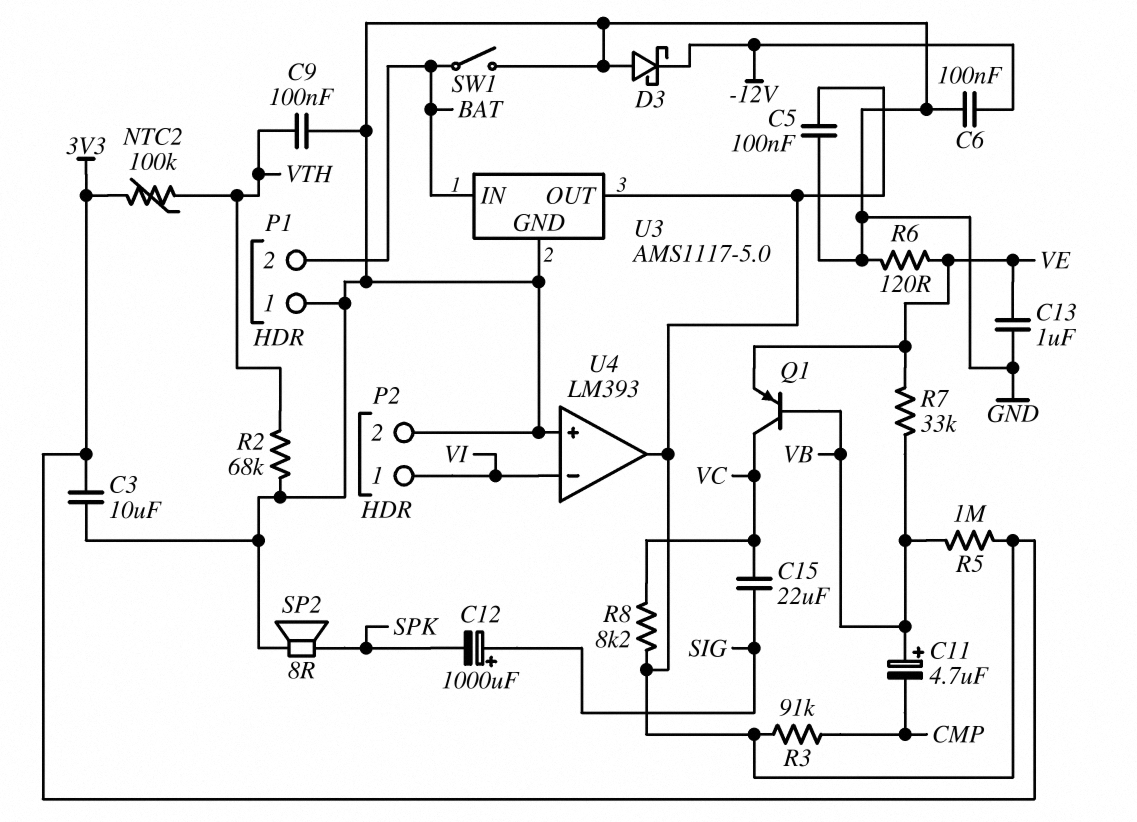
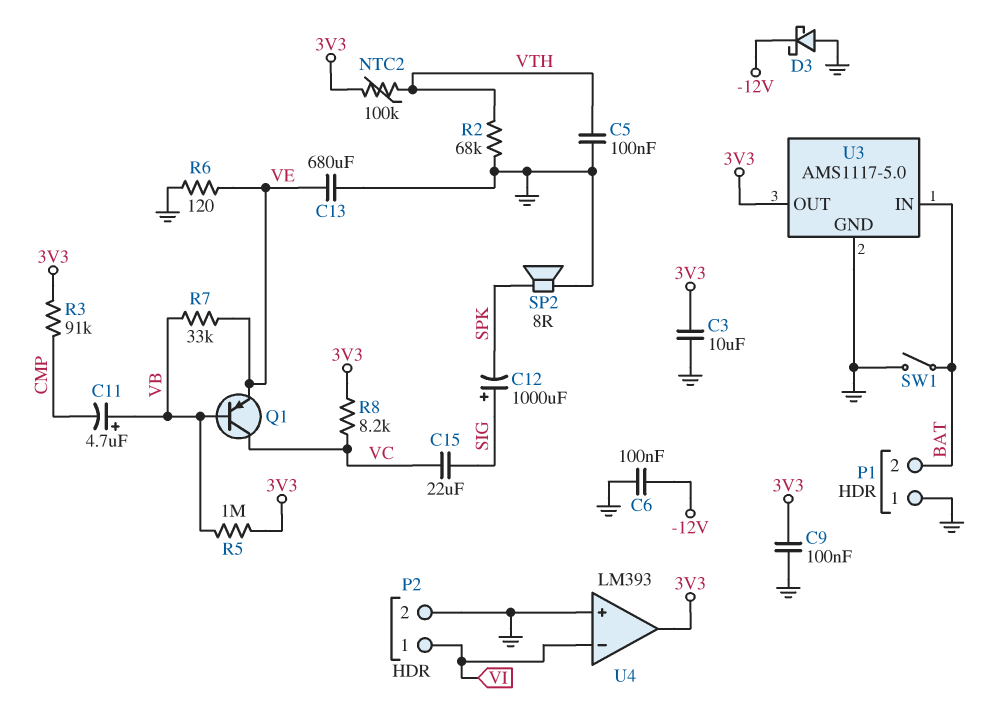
C5: 100nF (3V3, GND) -> 100nF (GND, VTH)
C9: 100nF (GND, VTH) -> 100nF (3V3, GND)
C13: 1uF (GND, VE) -> 680uF (GND, VE)

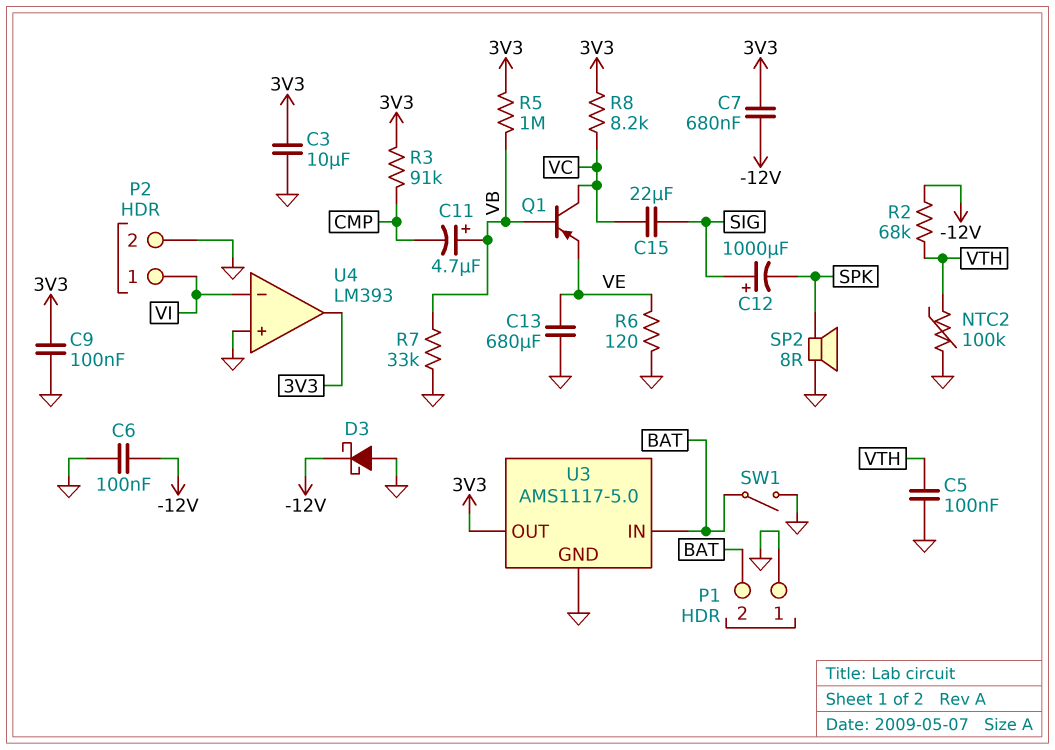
C7: none -> 680nF (-12V, 3V3)
NTC2: 100k (3V3, VTH) -> 100k (GND, VTH)
R2: 68k (GND, VTH) -> 68k (-12V, VTH)
R7: 33k (VB, VE) -> 33k (GND, VB)

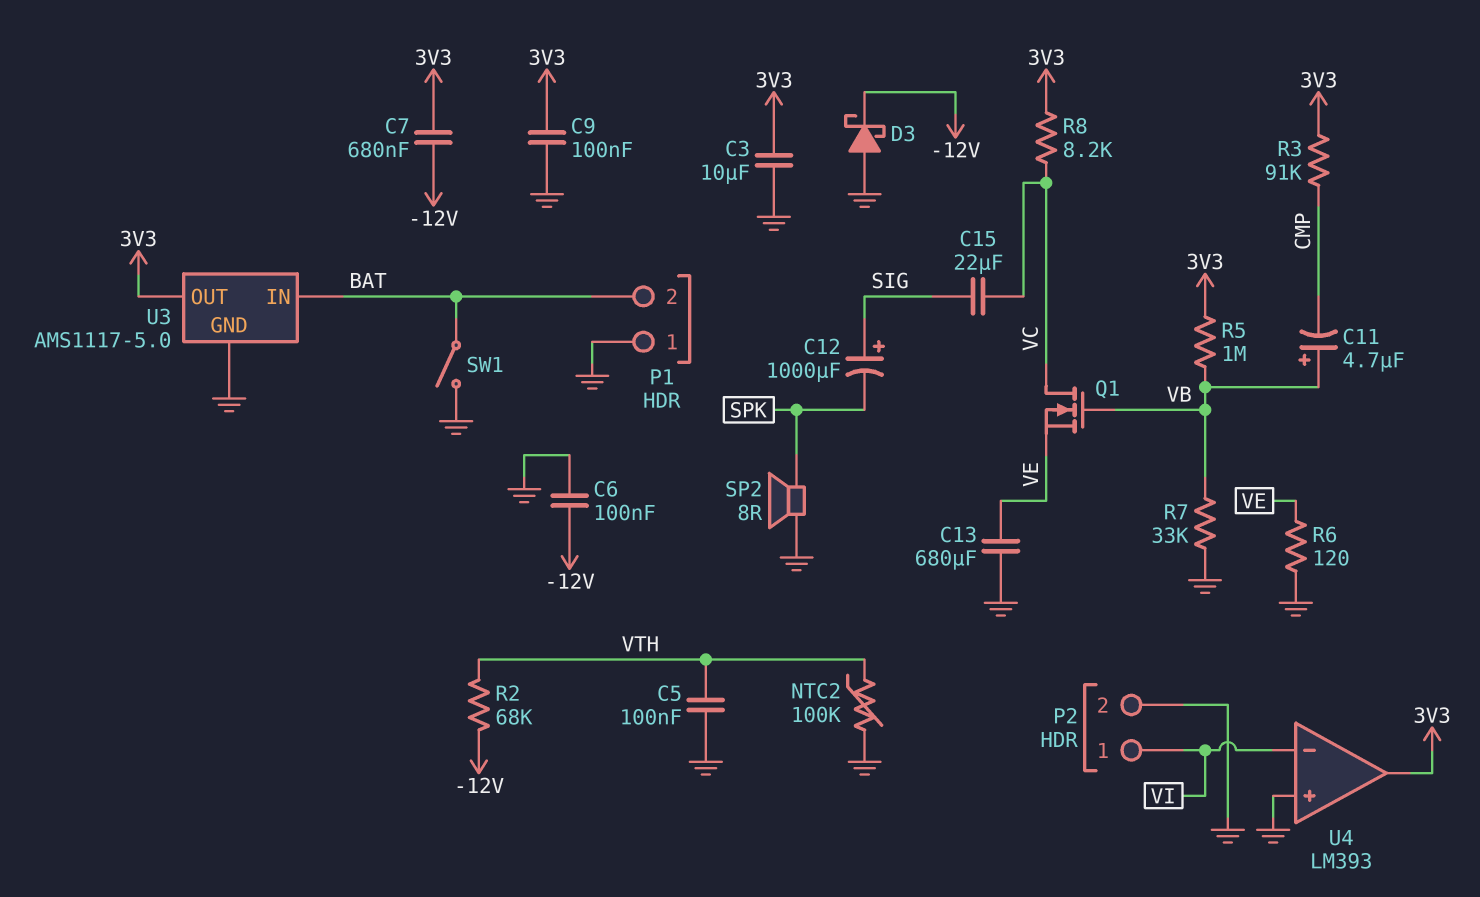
Q1: PNP (B VB, C VC, E VE) -> NMOS (G VB, D VC, S VE)

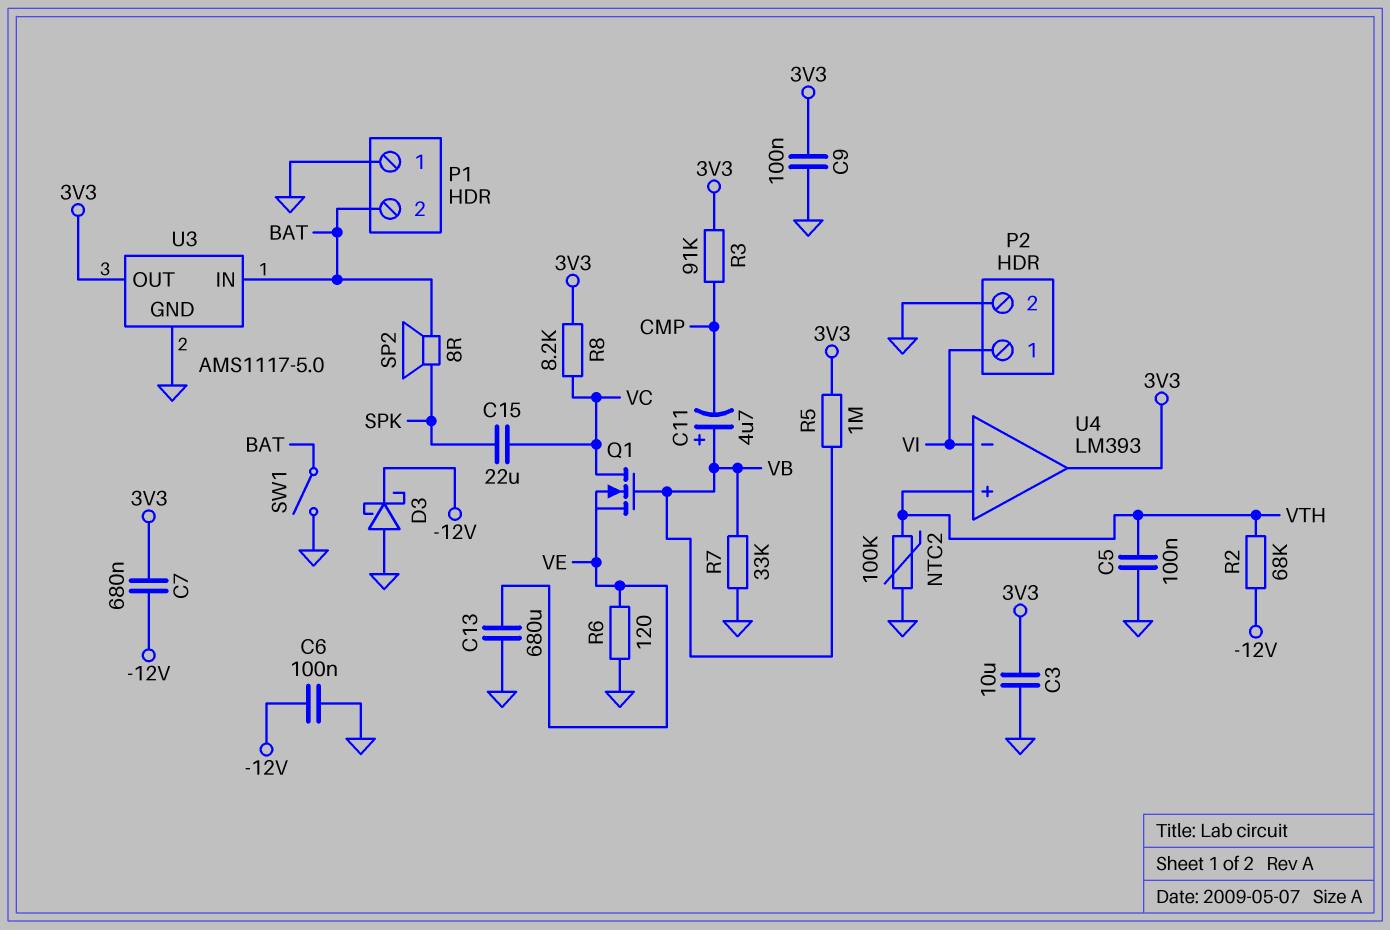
C12: 1000uF (plus SIG, minus SPK) -> none
C15: 22uF (SIG, VC) -> 22uF (SPK, VC)
SP2: speaker 8R (GND, SPK) -> speaker 8R (BAT, SPK)
U4 pin in+: GND -> VTH

